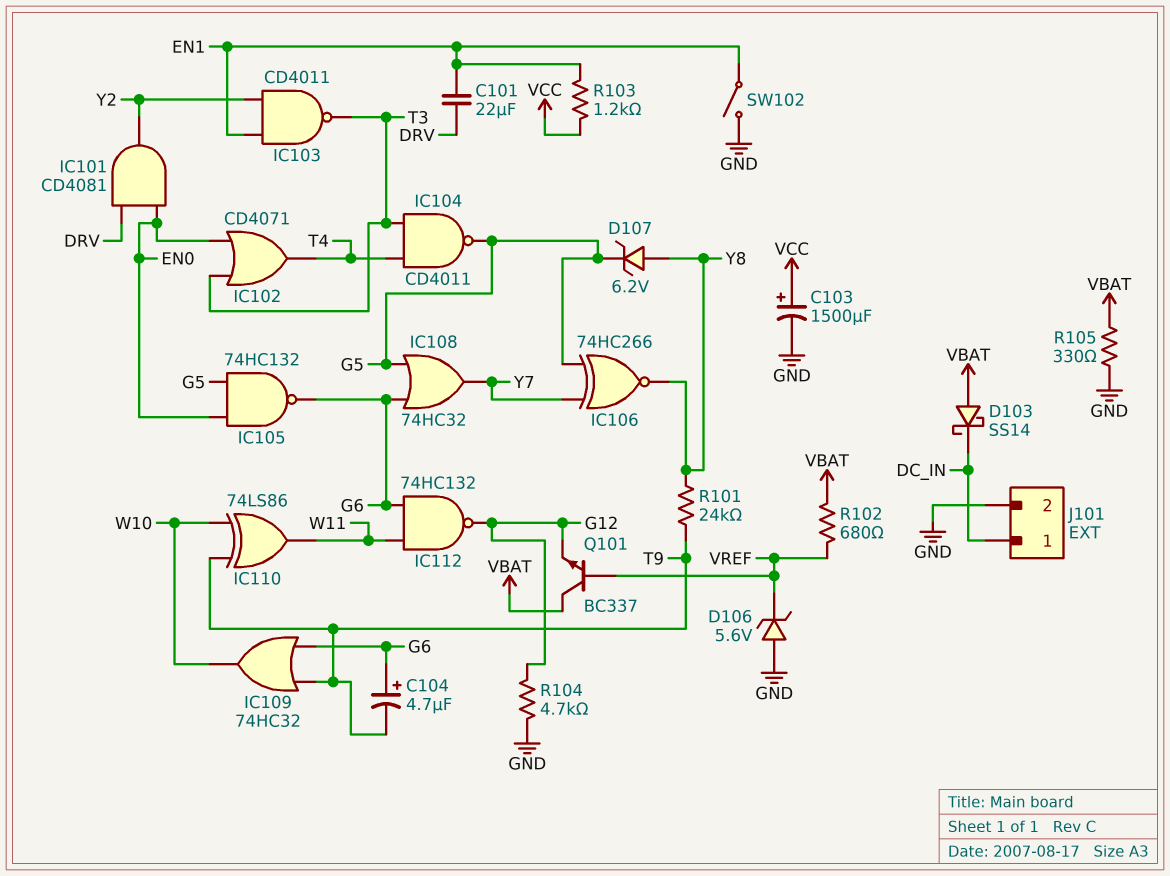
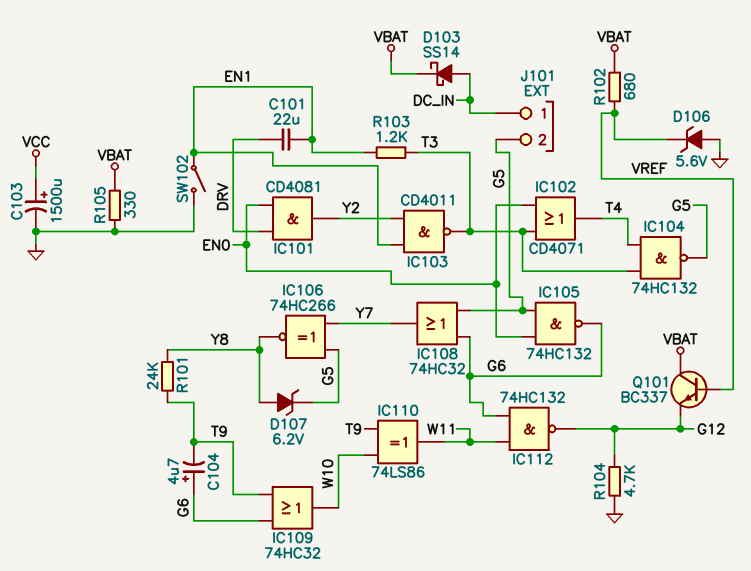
D103: schottky SS14 (A VBAT, K DC_IN) -> schottky SS14 (A DC_IN, K VBAT)
IC104: NAND CD4011 (in T3, in T4, out G5) -> NAND 74HC132 (in T3, in T4, out G5)
J101 pin 2: GND -> G5
R103: 1.2k (EN1, VCC) -> 1.2k (EN1, T3)

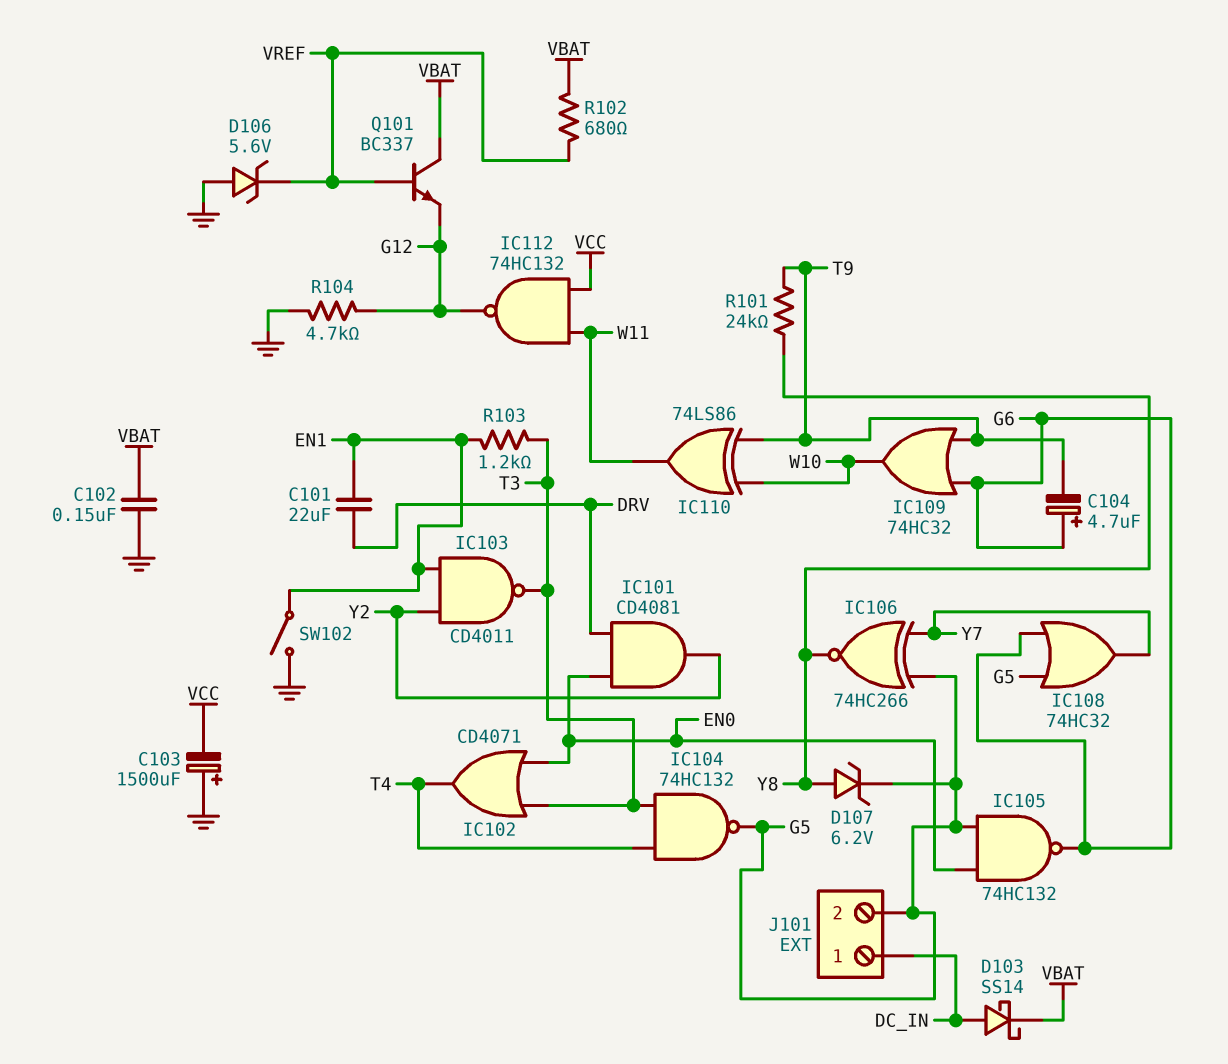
C102: none -> 150nF (GND, VBAT)
C103: 1500uF (plus VCC, minus GND) -> 1500uF (plus GND, minus VCC)
IC112: NAND 74HC132 (in G6, in W11, out G12) -> NAND 74HC132 (in VCC, in W11, out G12)
R105: 330 (GND, VBAT) -> none

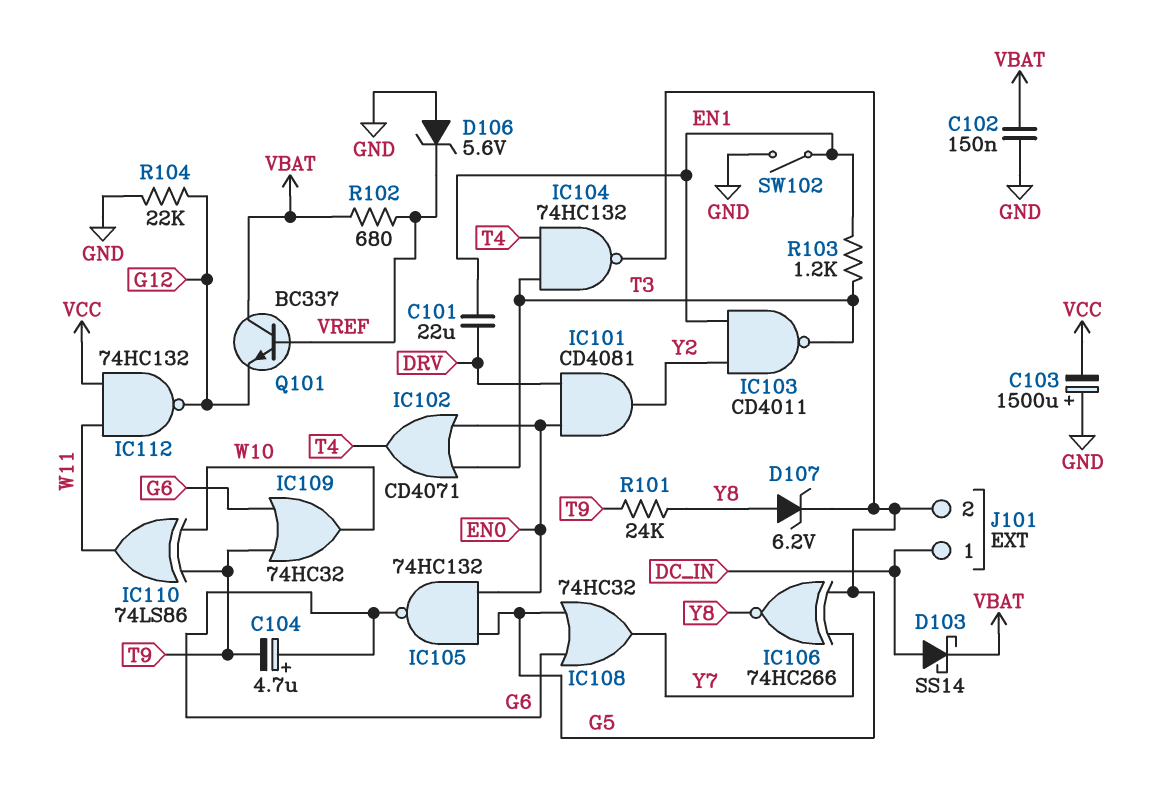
R104: 4.7k (G12, GND) -> 22k (G12, GND)

